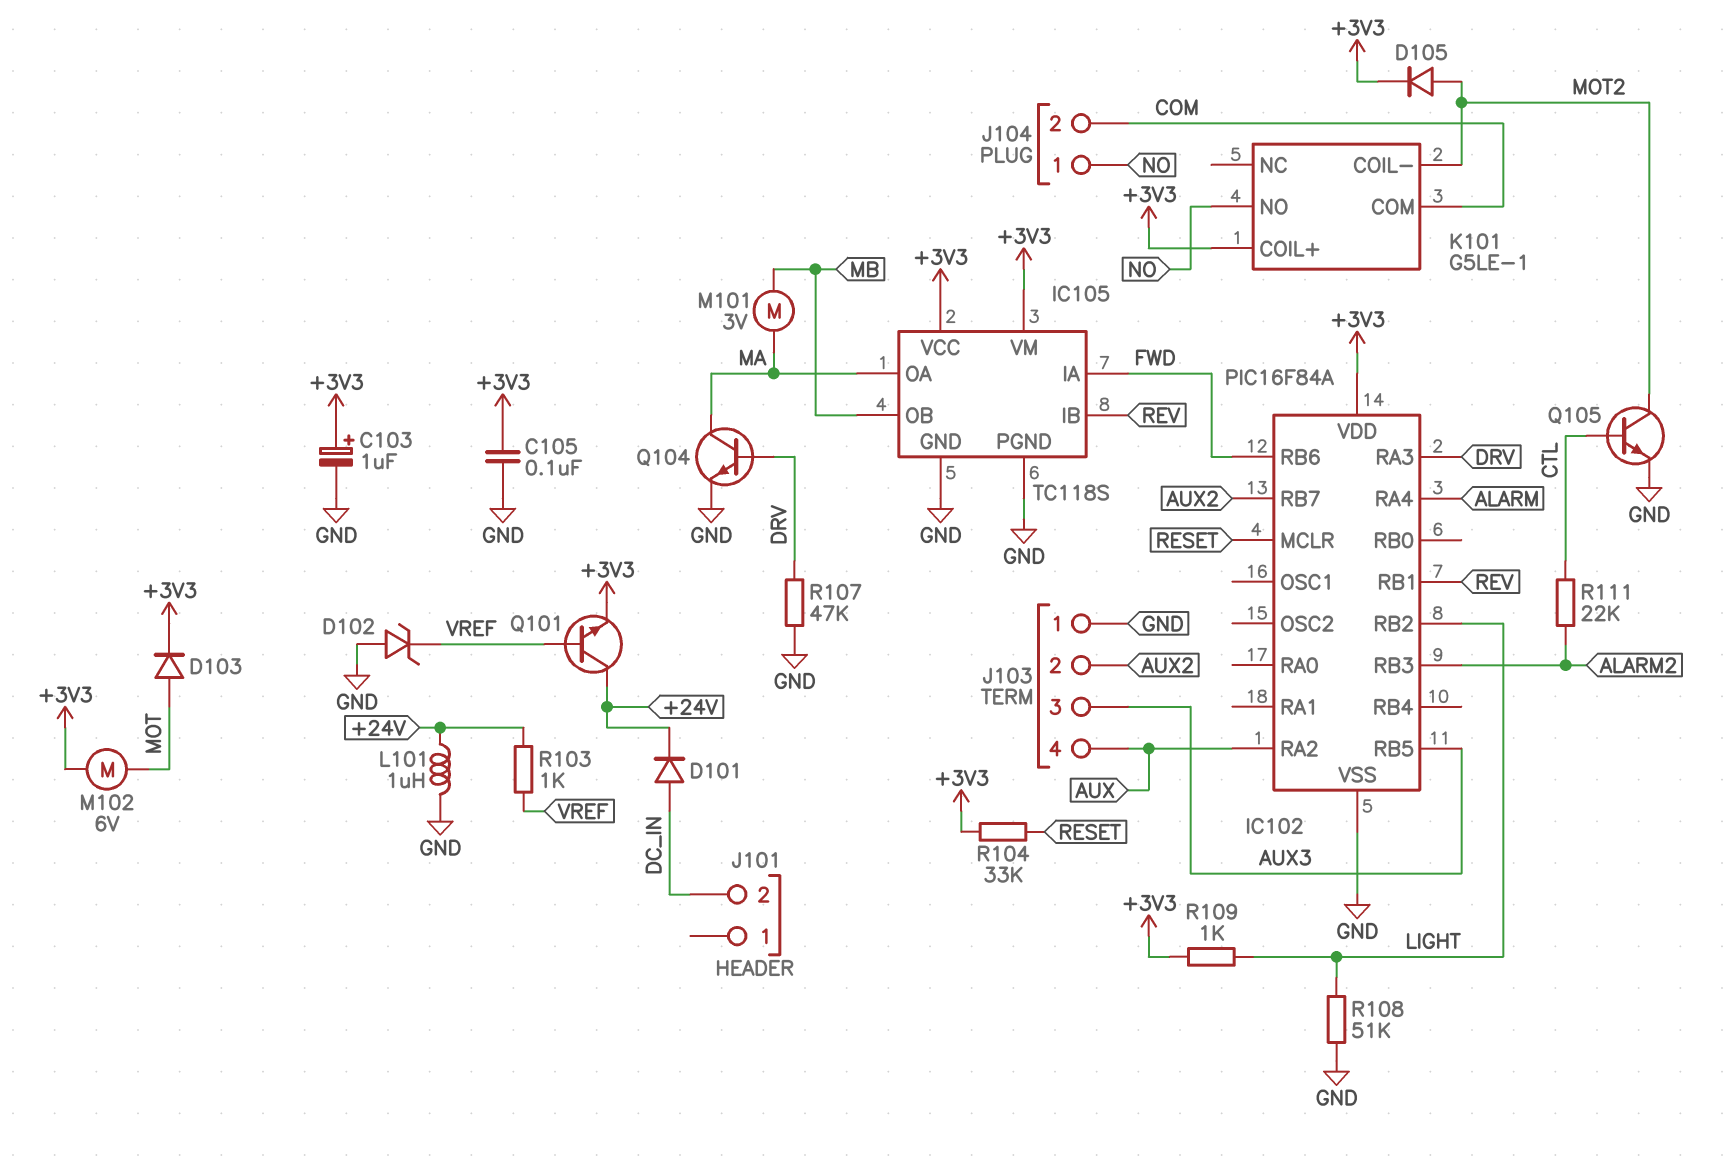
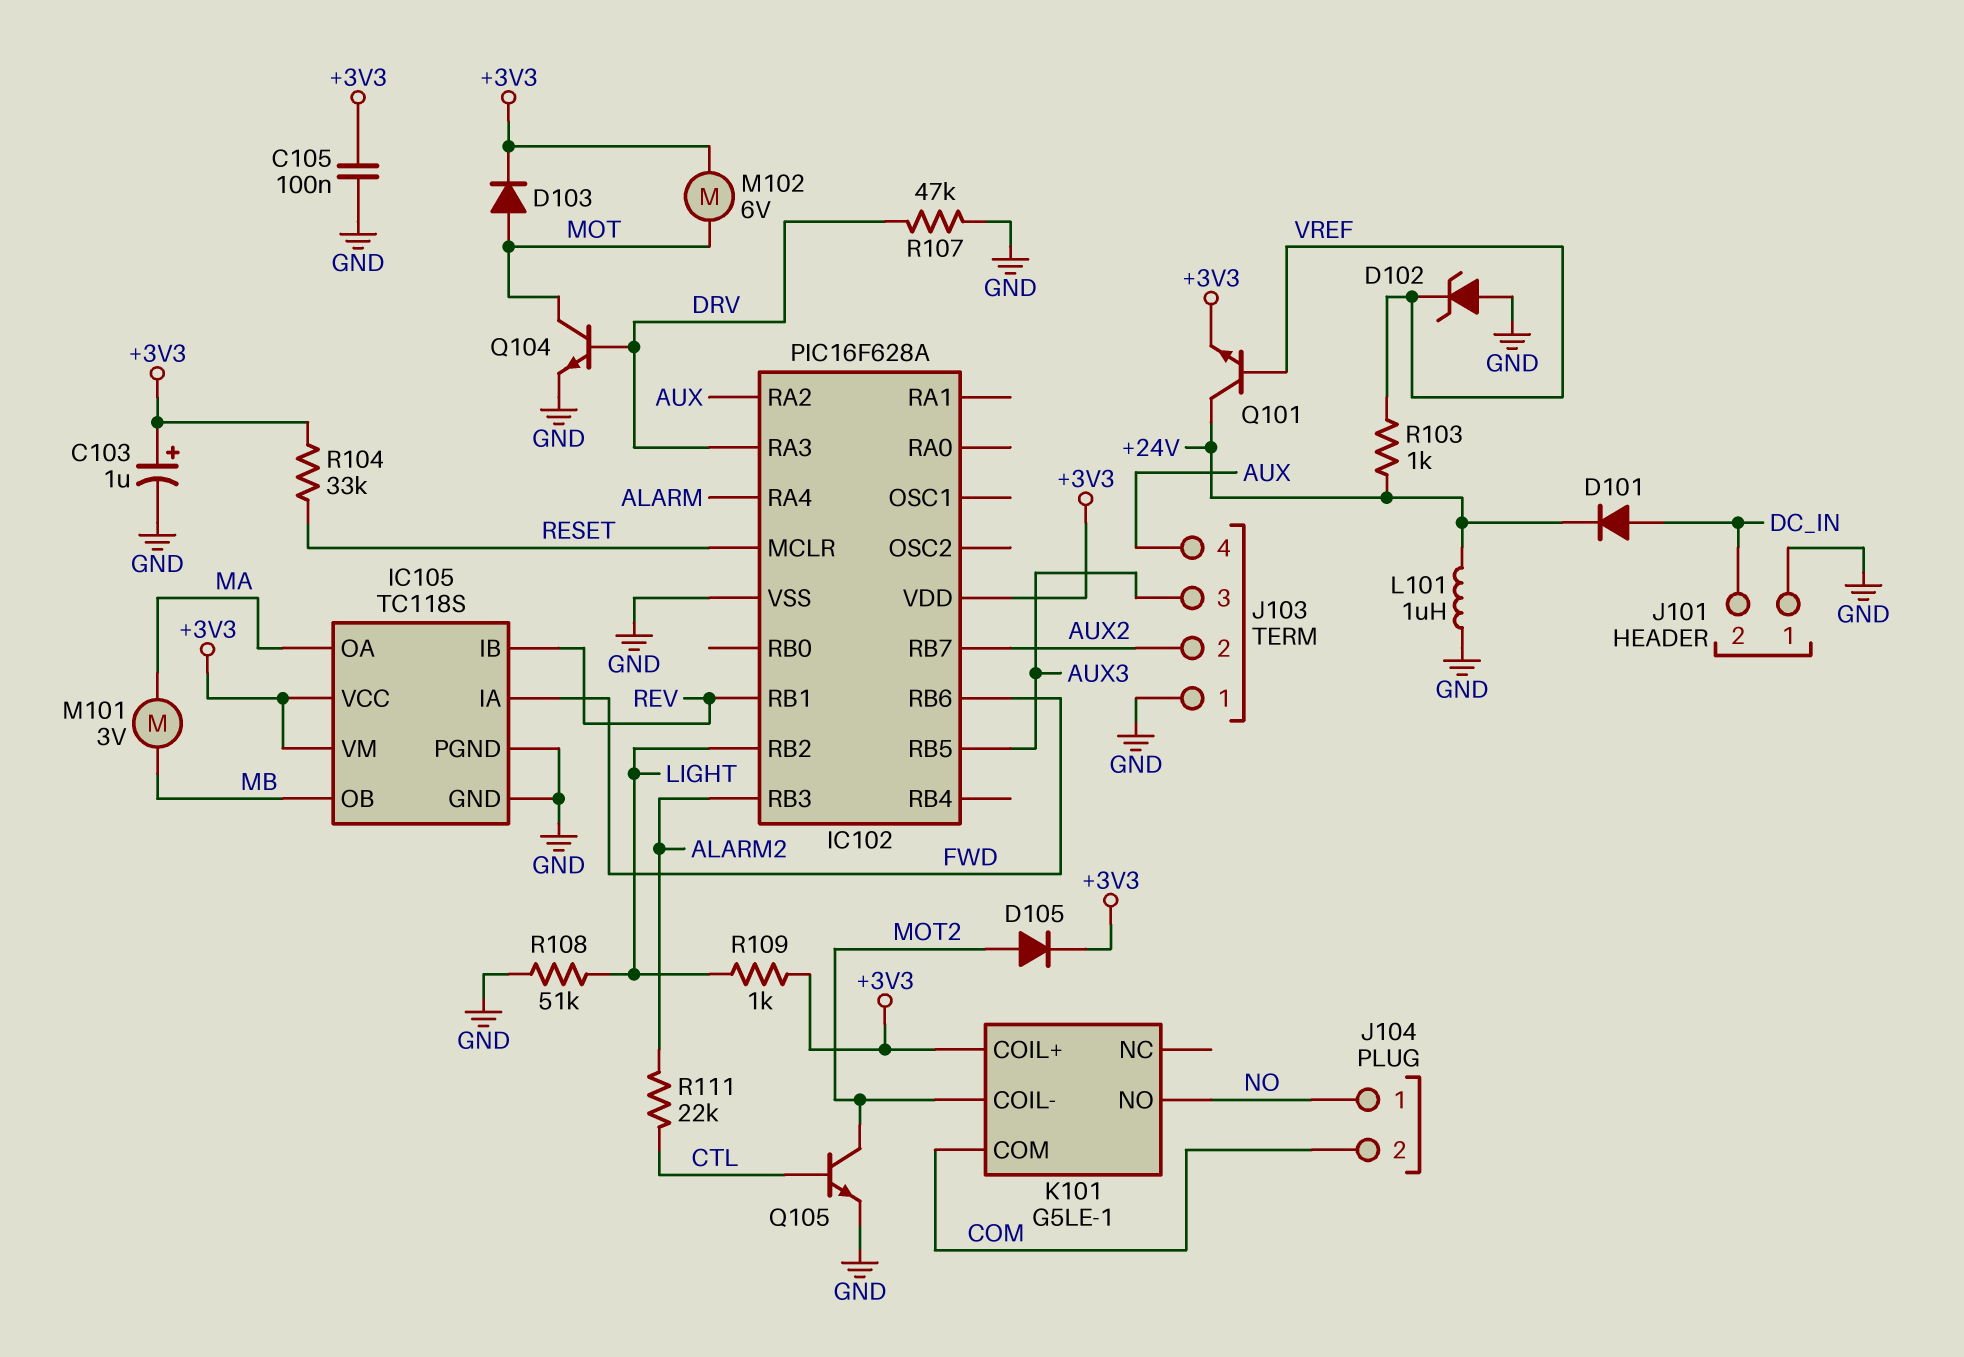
IC102: PIC16F84A -> PIC16F628A
J101 pin 1: none -> GND
Q104: NPN (B DRV, C MA, E GND) -> NPN (B DRV, C MOT, E GND)

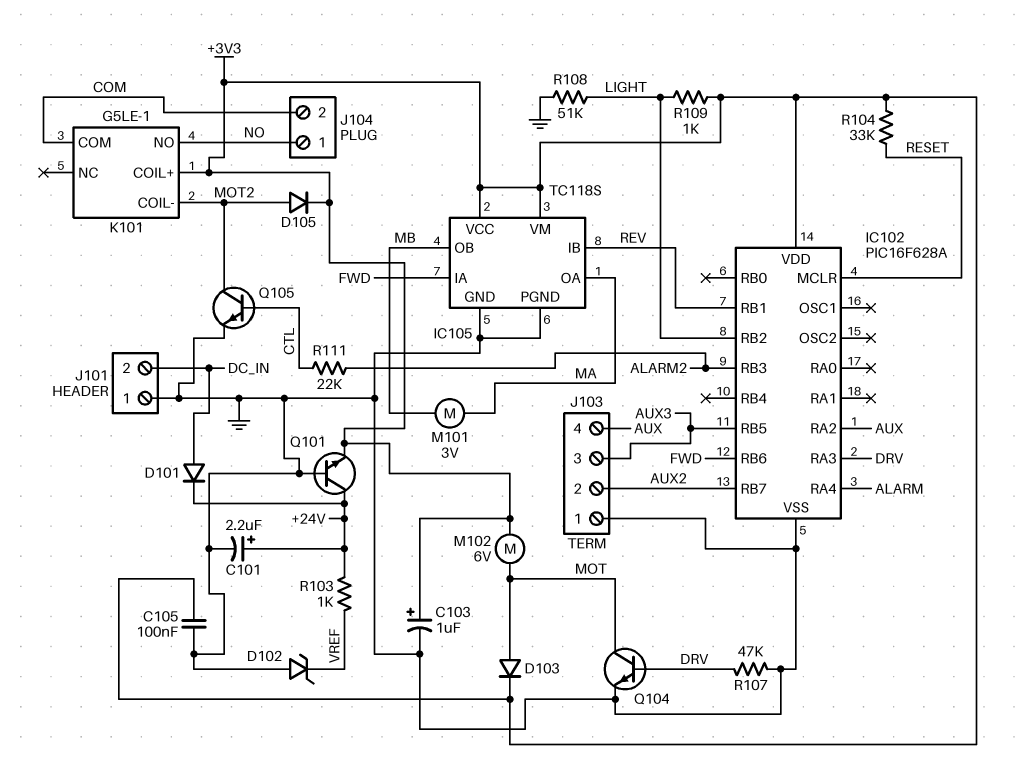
C101: none -> 2.2uF (plus +24V, minus GND)
L101: 1uH (+24V, GND) -> none
Q101: NPN (B VREF, C +24V, E +3V3) -> NPN (B GND, C +24V, E +3V3)

